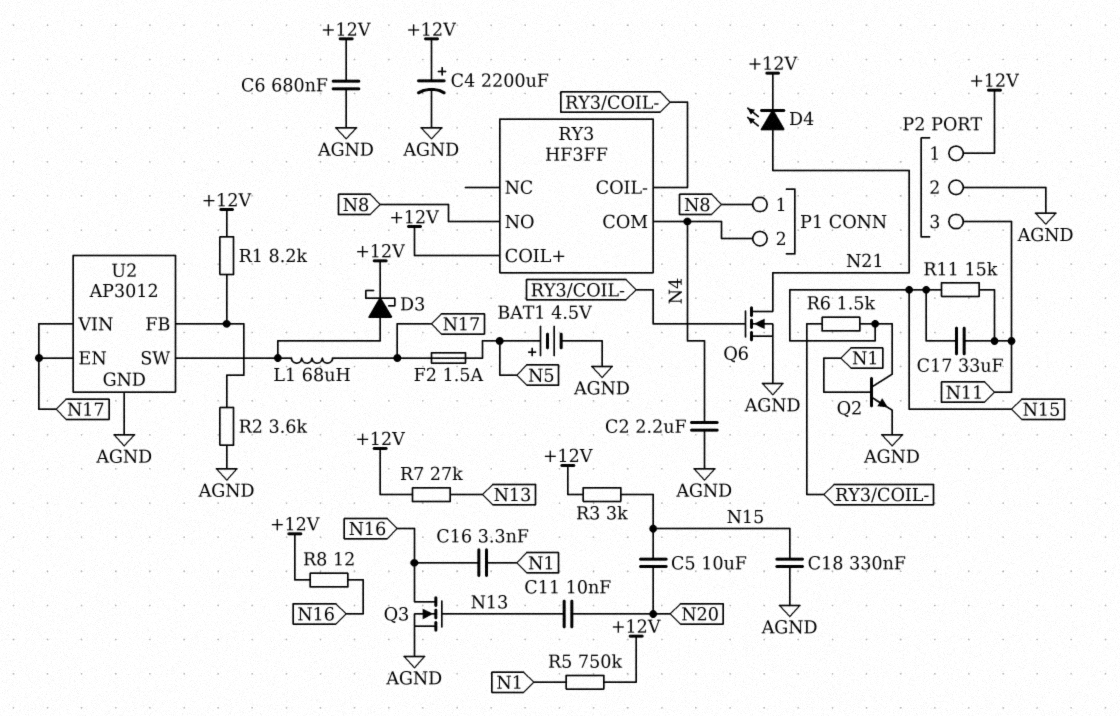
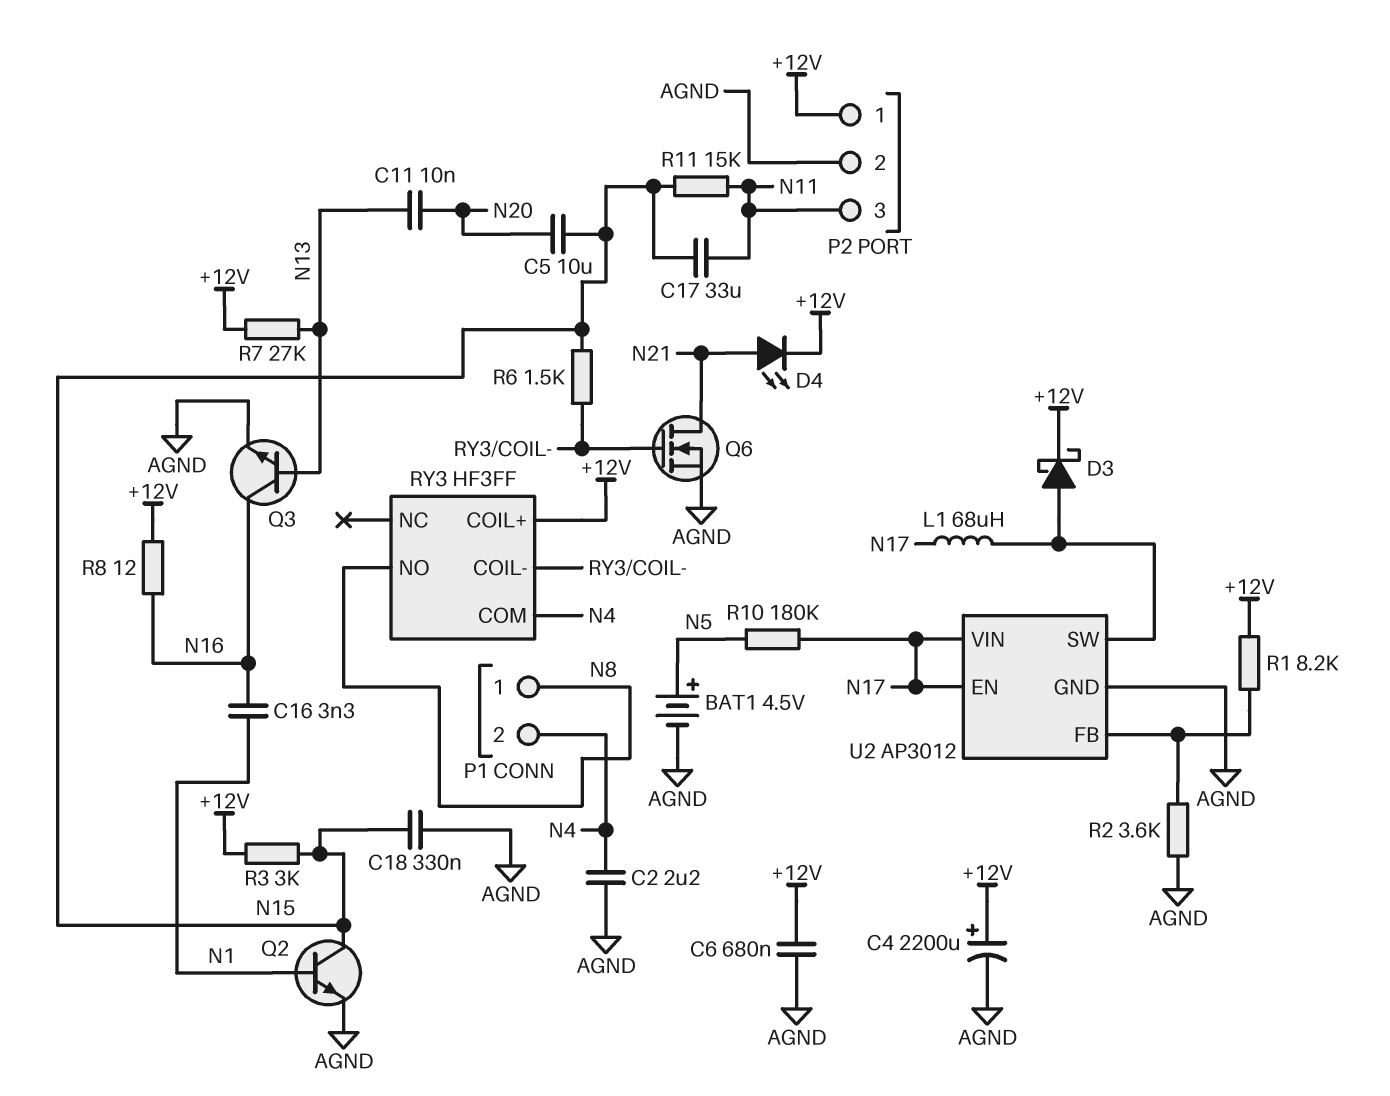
F2: 1.5A (N5, N17) -> none
Q3: NMOS (G N13, D N16, S AGND) -> NPN (B N13, C N16, E AGND)
R5: 750k (+12V, N1) -> none
R10: none -> 180k (N5, N17)

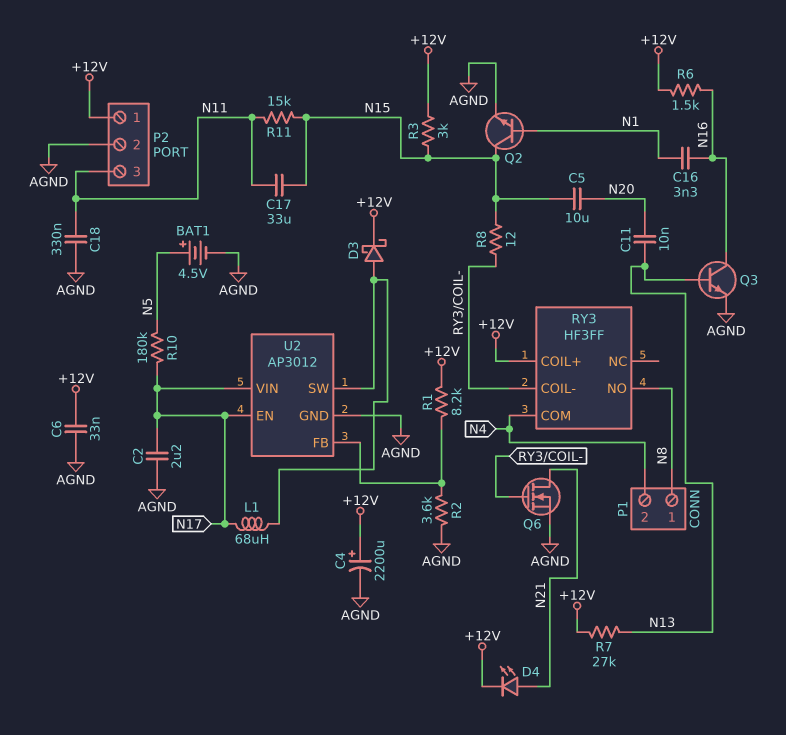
C2: 2.2uF (AGND, N4) -> 2.2uF (AGND, N17)
C6: 680nF (+12V, AGND) -> 33nF (+12V, AGND)
C18: 330nF (AGND, N15) -> 330nF (AGND, N11)
R6: 1.5k (N15, RY3/COIL-) -> 1.5k (+12V, N16)
R8: 12 (+12V, N16) -> 12 (N15, RY3/COIL-)

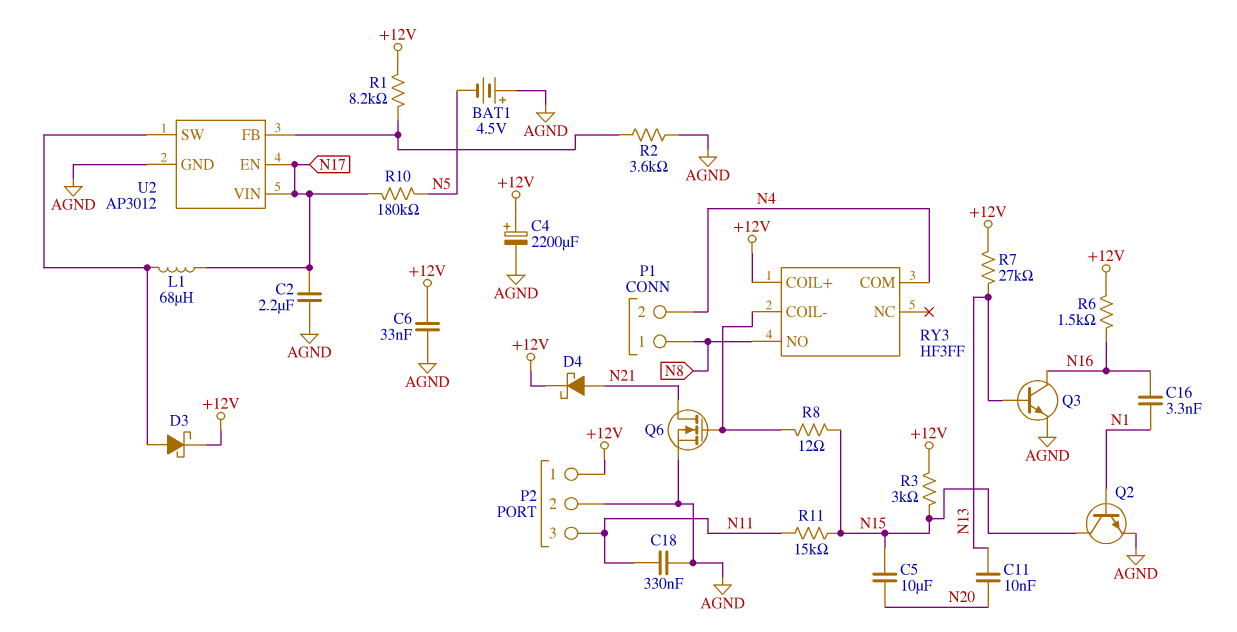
BAT1: 4.5V (plus N5, minus AGND) -> 4.5V (plus AGND, minus N5)
C17: 33uF (N11, N15) -> none
D4: LED (A N21, K +12V) -> schottky (A N21, K +12V)

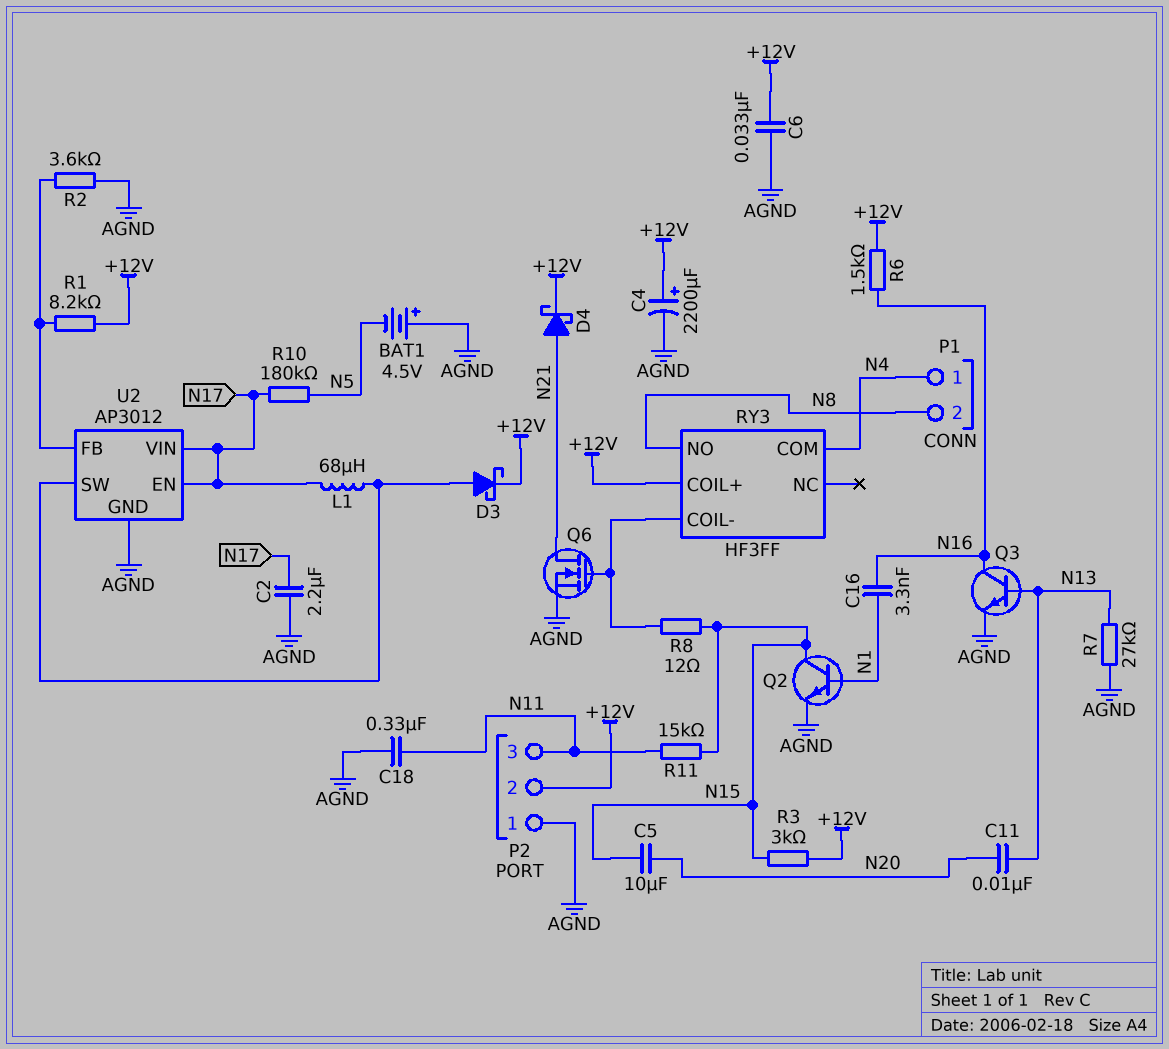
P1 pin 1: N8 -> N4
P1 pin 2: N4 -> N8
P2 pin 1: +12V -> AGND
P2 pin 2: AGND -> +12V
R7: 27k (+12V, N13) -> 27k (AGND, N13)

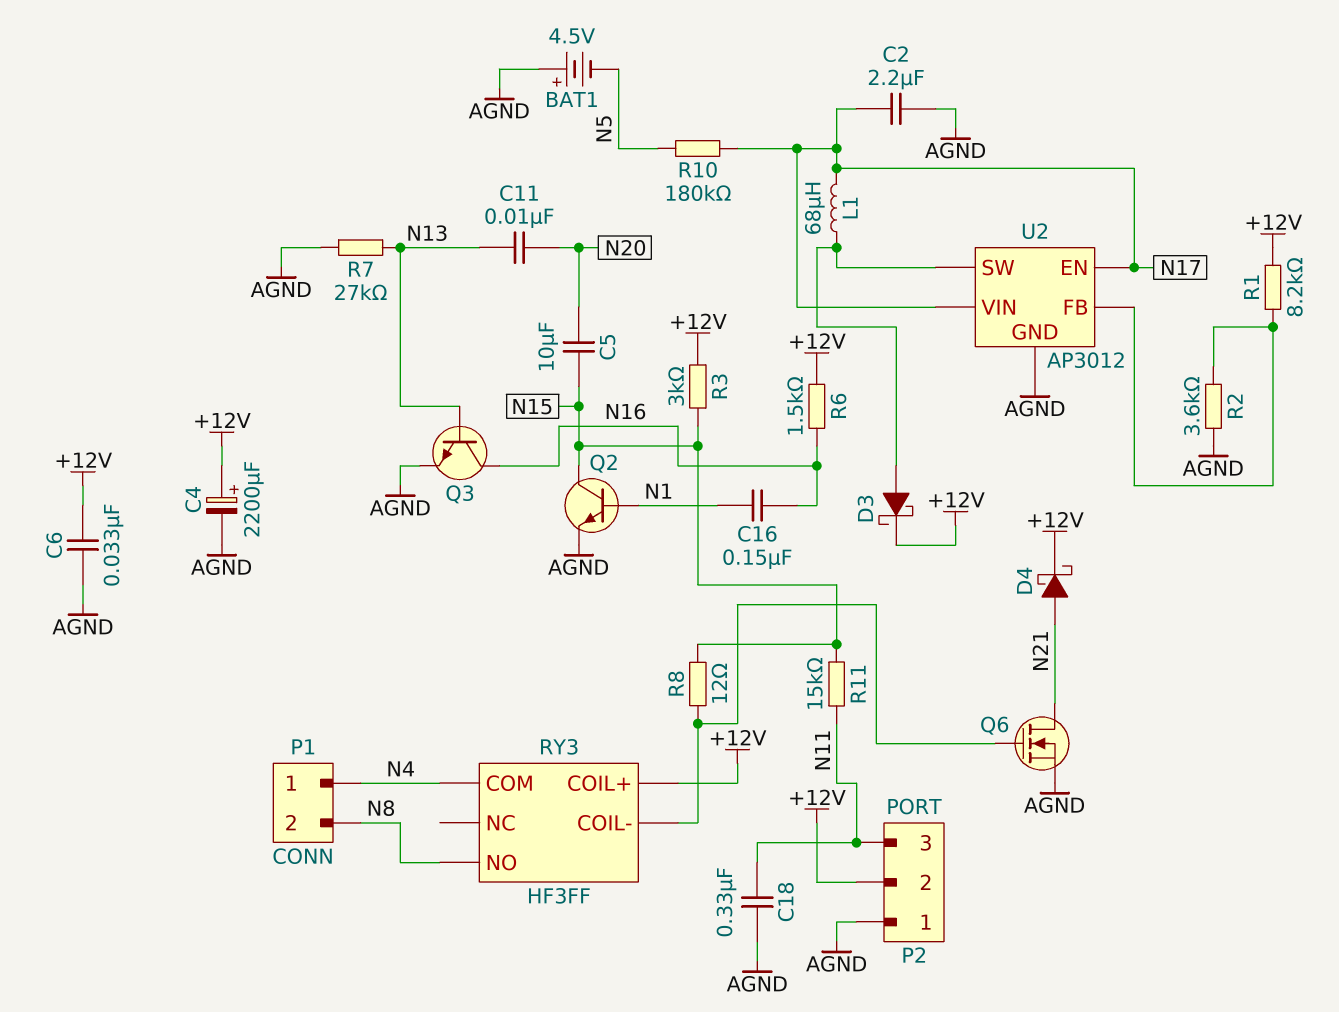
C16: 3.3nF (N1, N16) -> 150nF (N1, N16)

